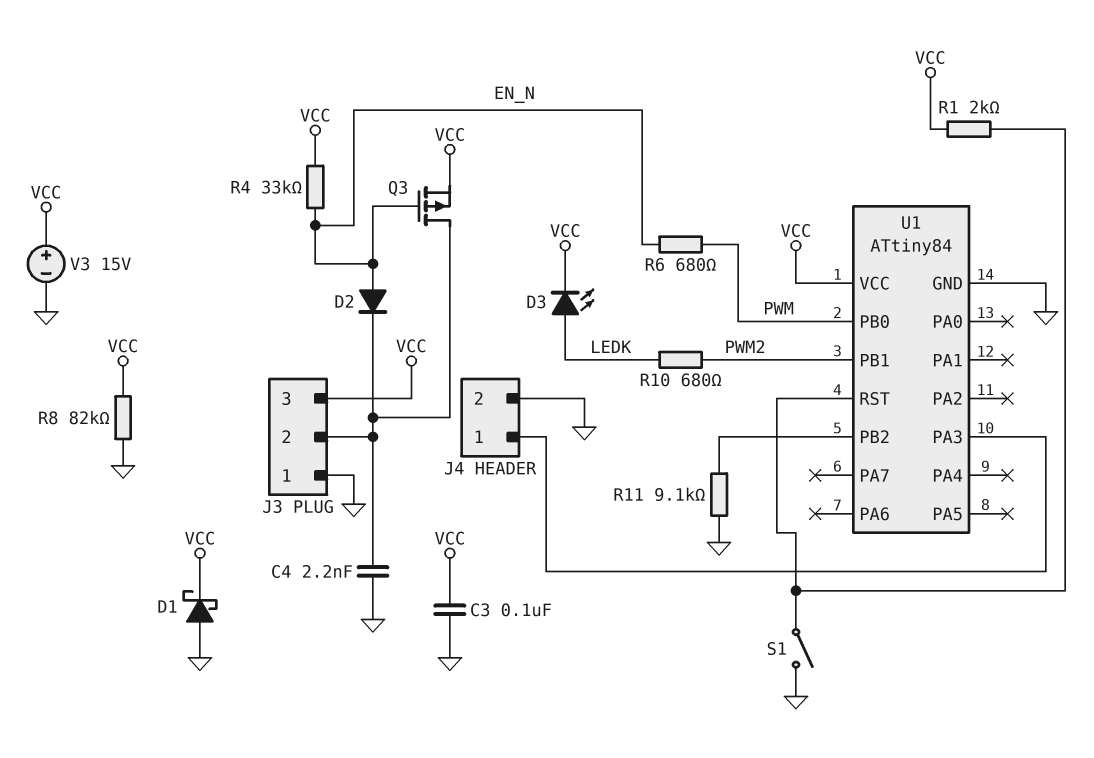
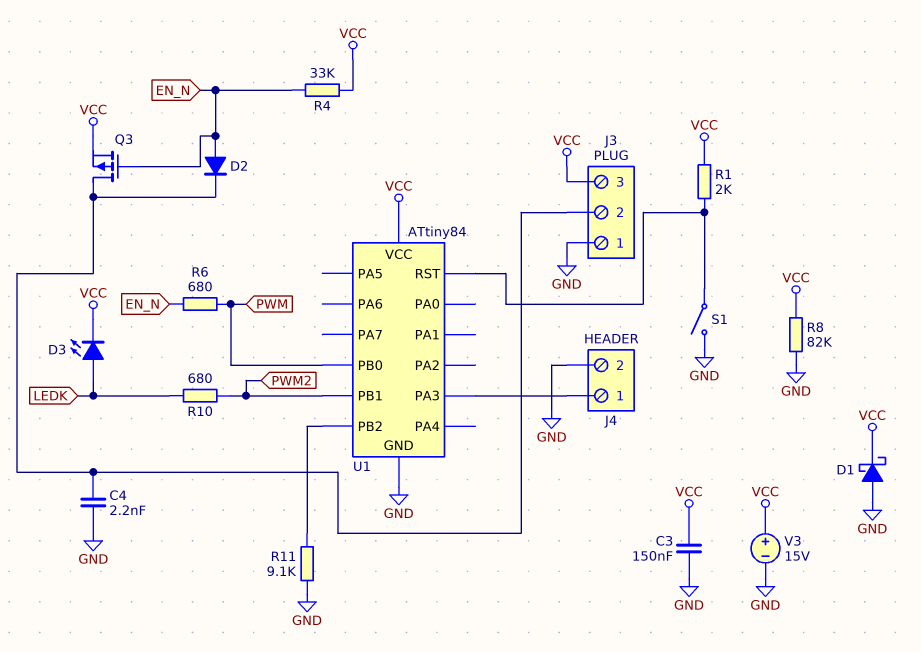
C3: 100nF (GND, VCC) -> 150nF (GND, VCC)

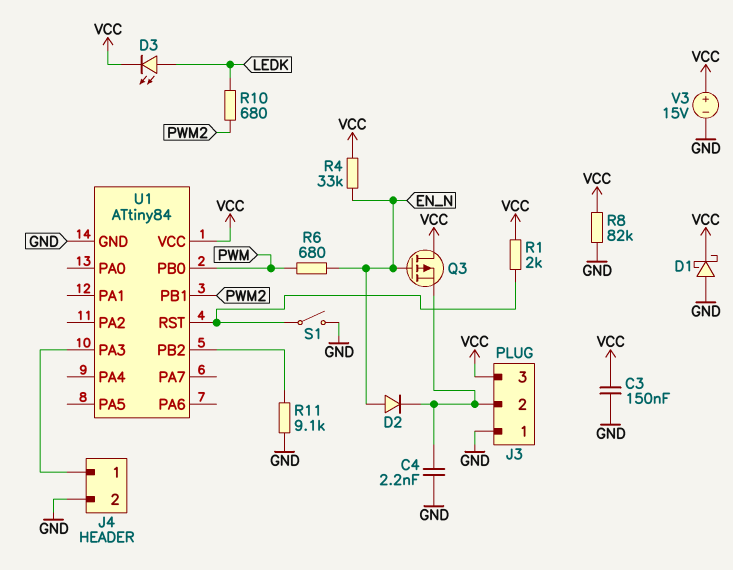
Q3: PMOS (G EN_N, D J3/2, S VCC) -> PMOS (G EN_N, D VCC, S J3/2)

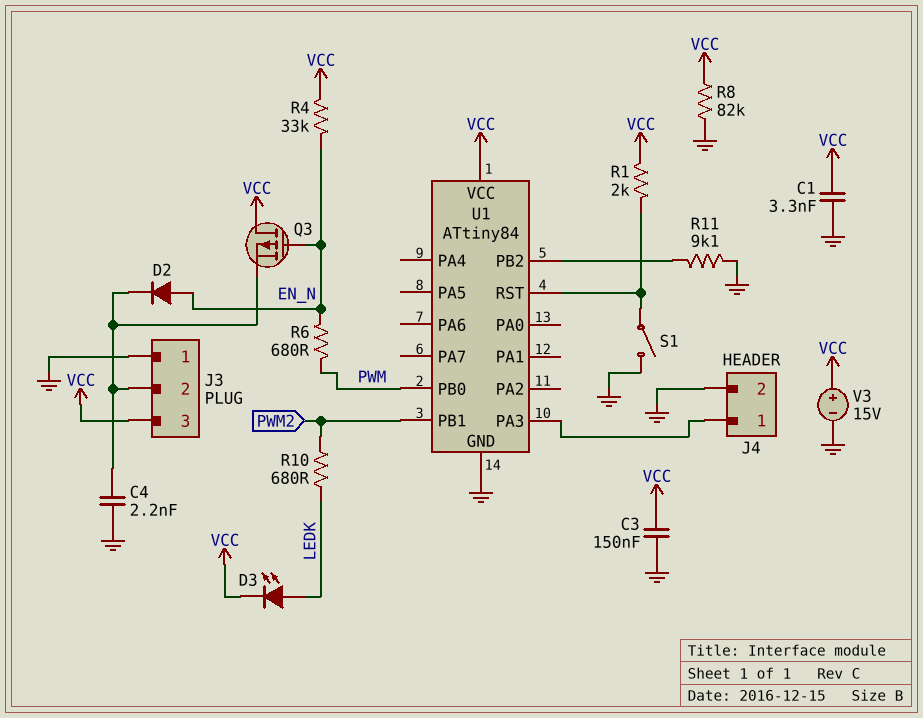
C1: none -> 3.3nF (GND, VCC)
D1: schottky (A GND, K VCC) -> none

